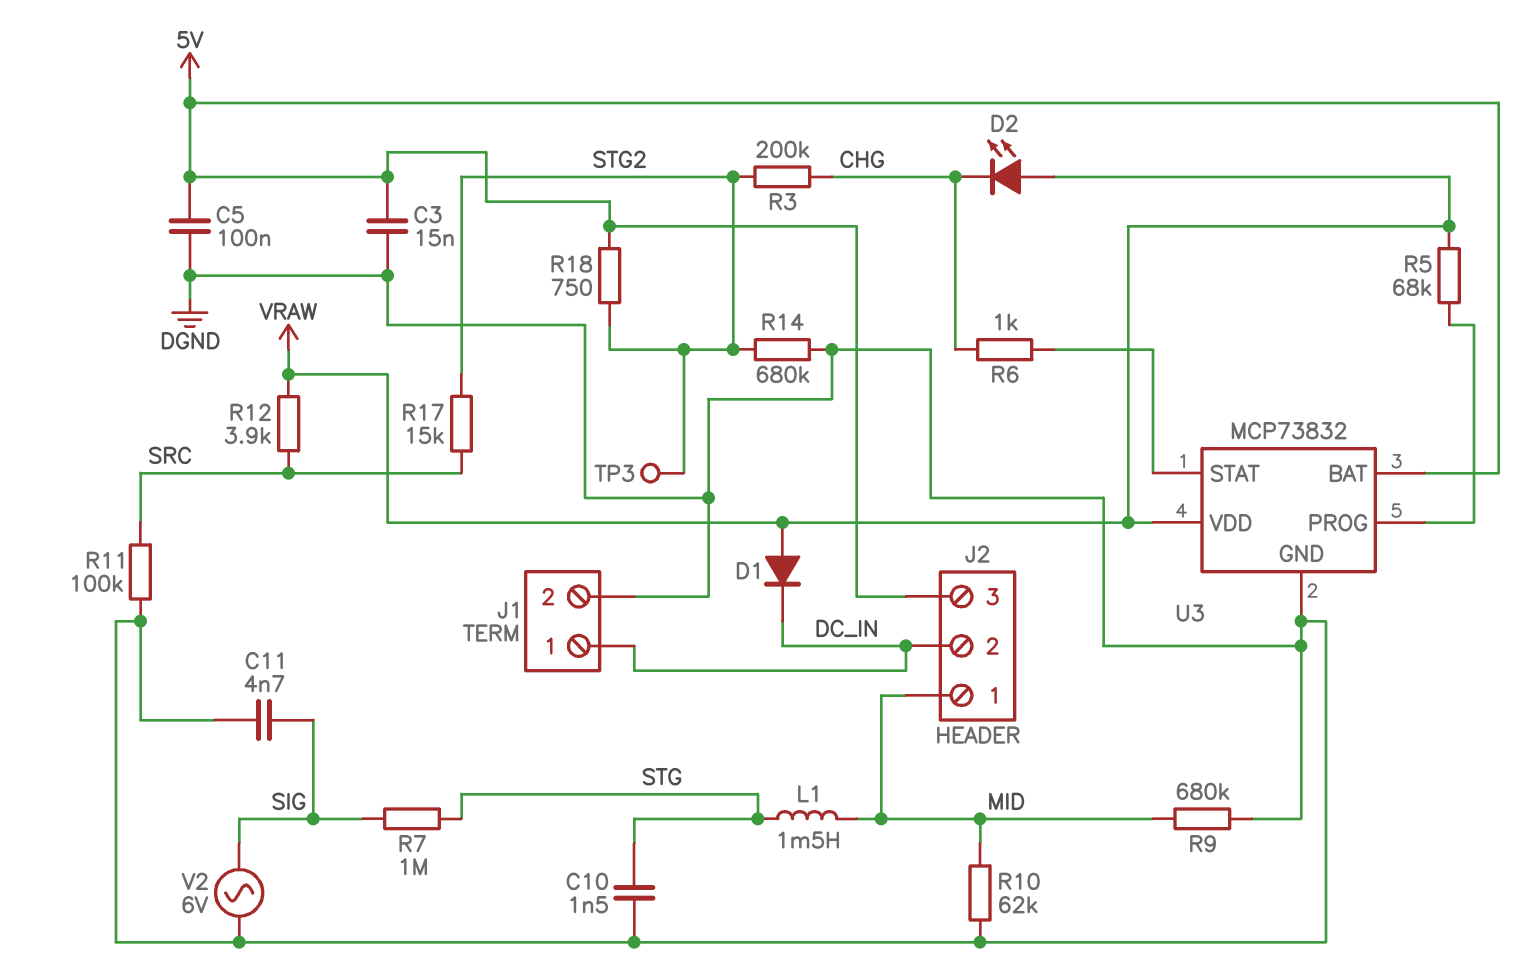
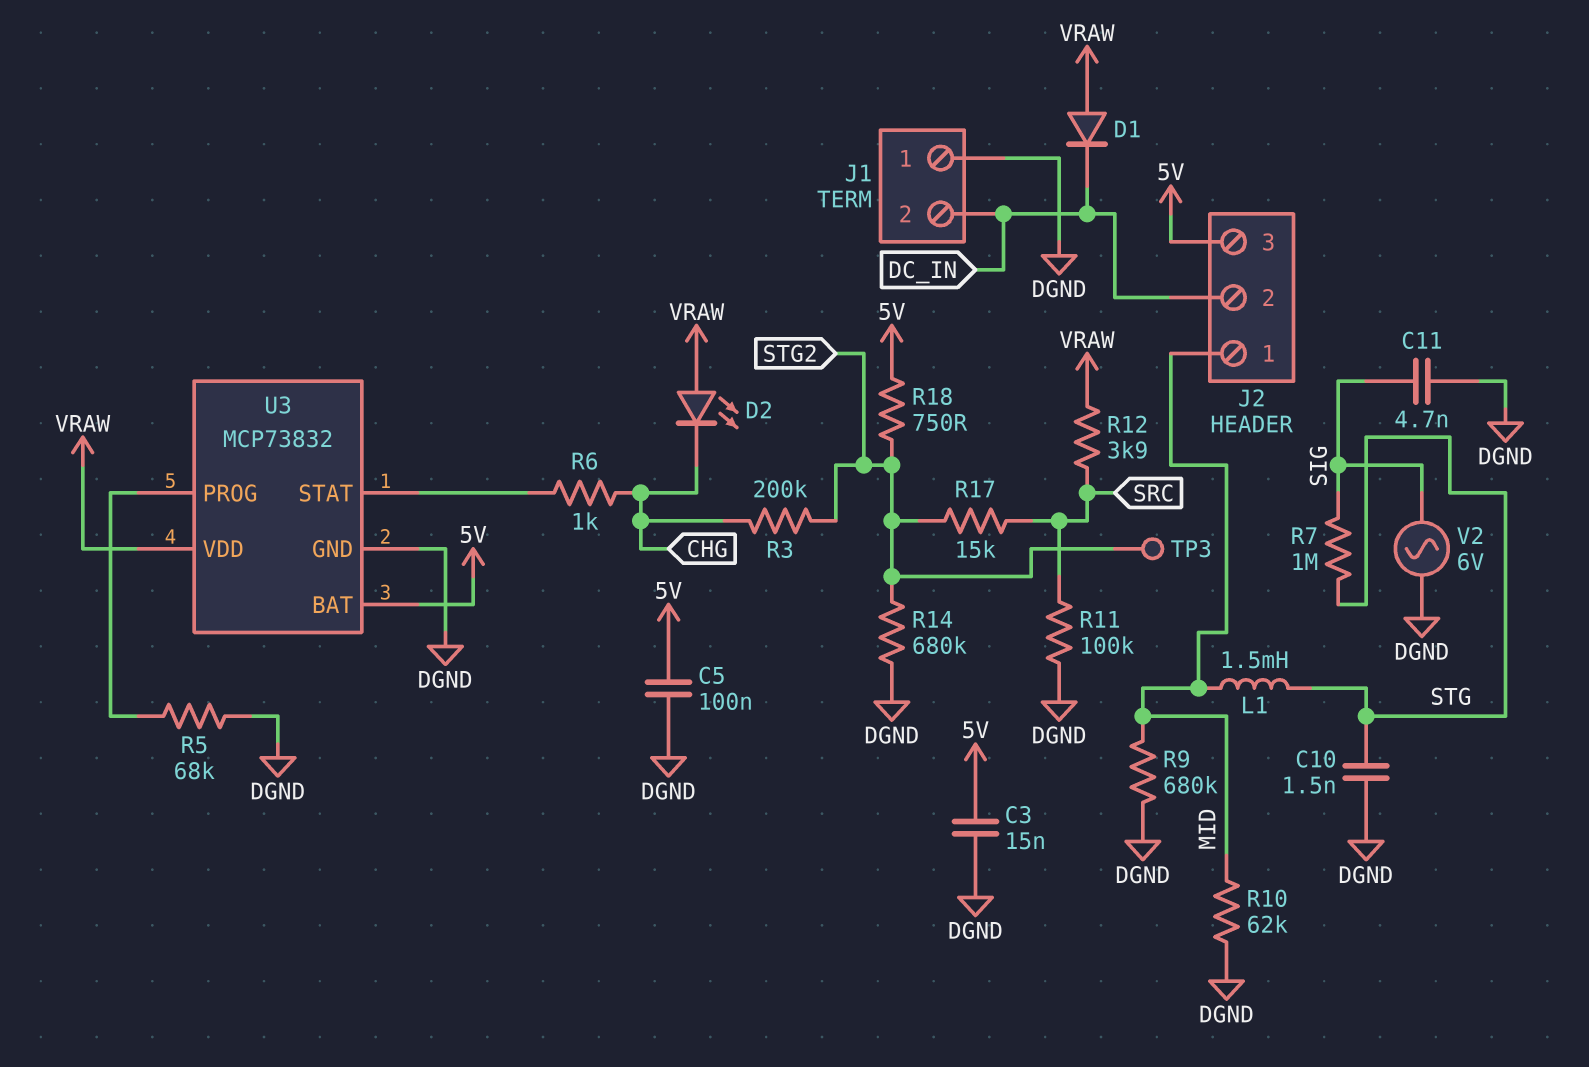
J1 pin 1: DC_IN -> DGND
J1 pin 2: DGND -> DC_IN
R5: 68k (U3/PROG, VRAW) -> 68k (DGND, U3/PROG)

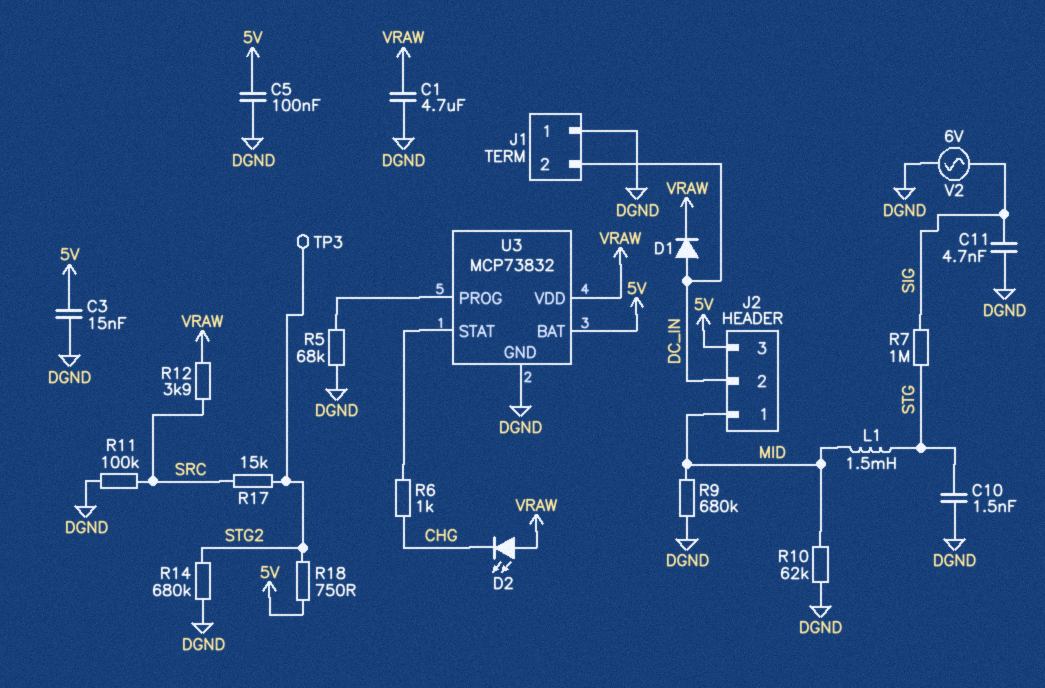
C1: none -> 4.7uF (DGND, VRAW)
D1: diode (A VRAW, K DC_IN) -> diode (A DC_IN, K VRAW)
R3: 200k (CHG, STG2) -> none

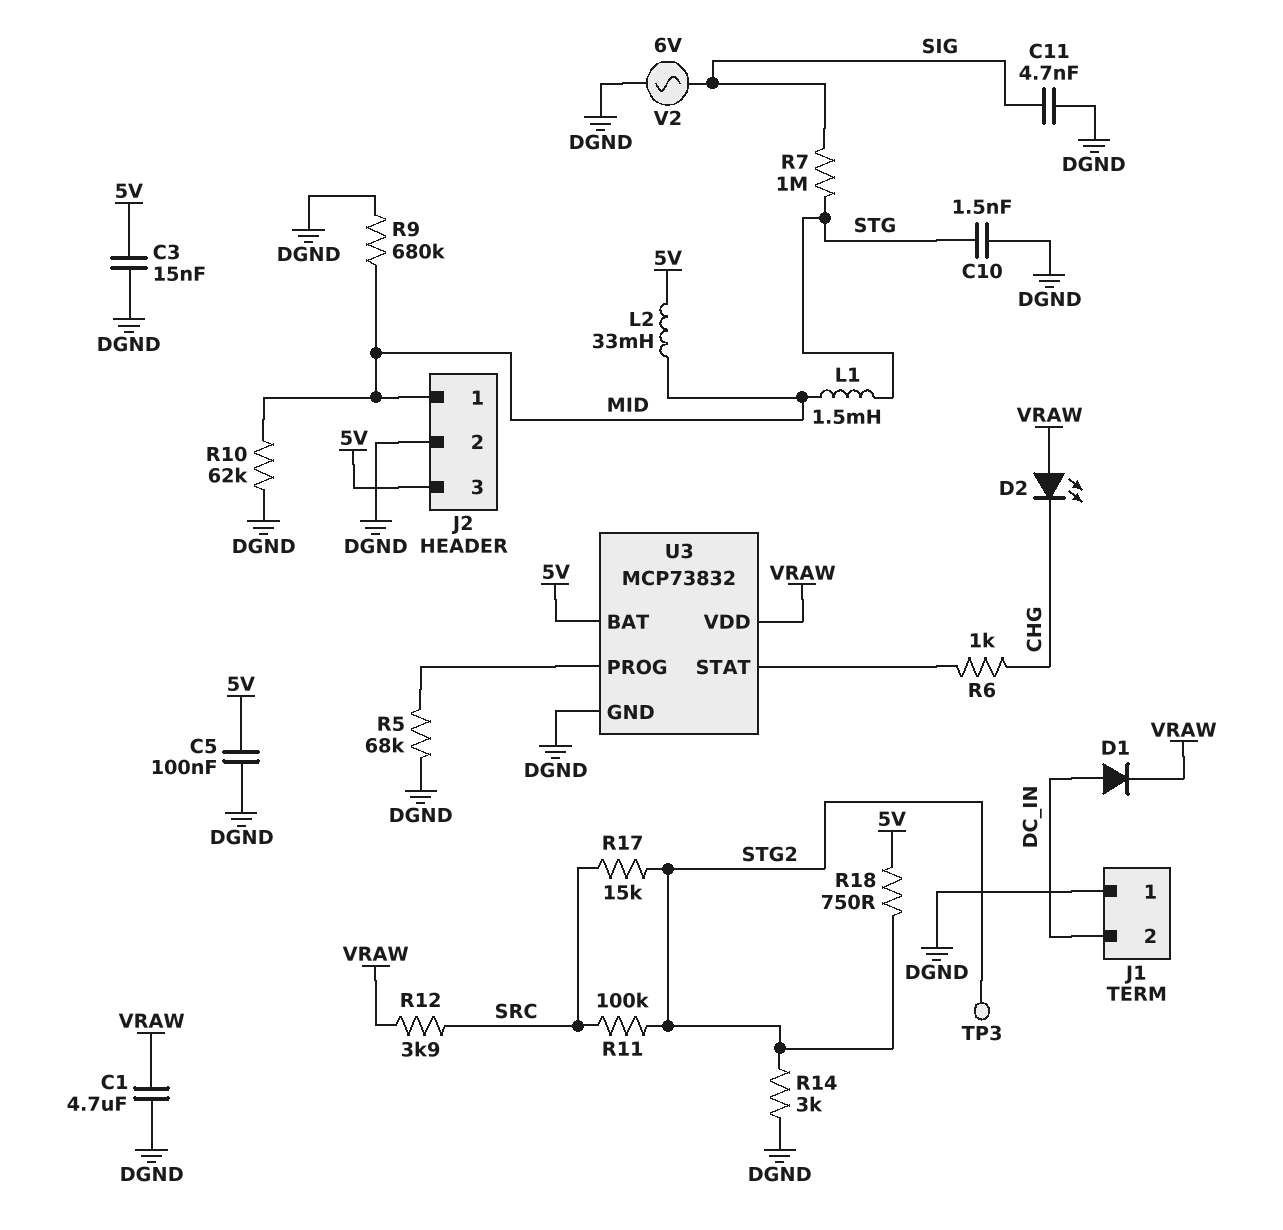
J2 pin 2: DC_IN -> DGND
L2: none -> 33mH (5V, MID)
R11: 100k (DGND, SRC) -> 100k (SRC, STG2)
R14: 680k (DGND, STG2) -> 3k (DGND, STG2)

